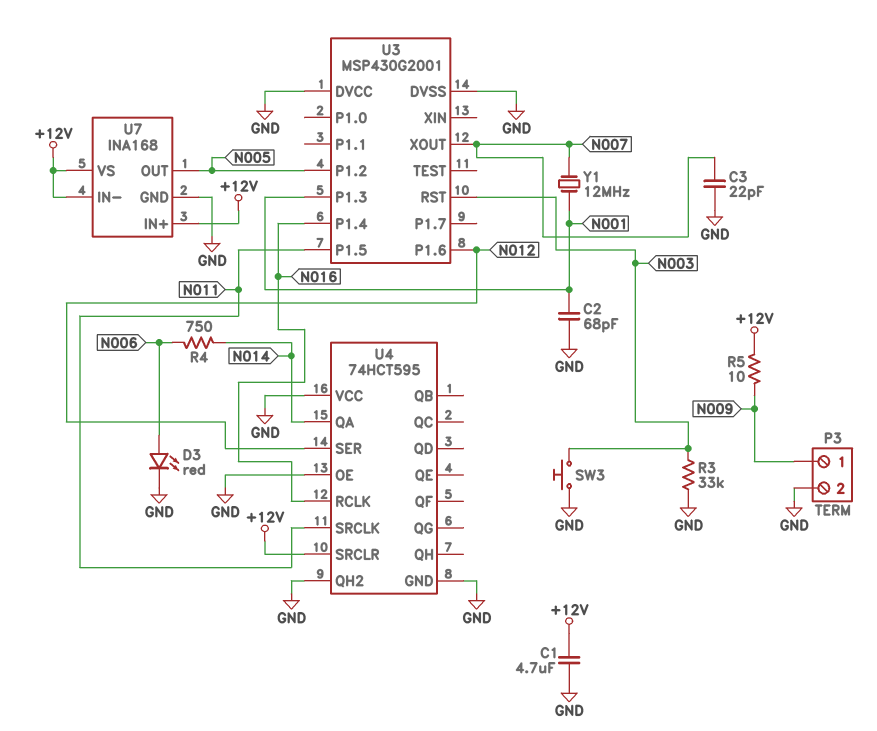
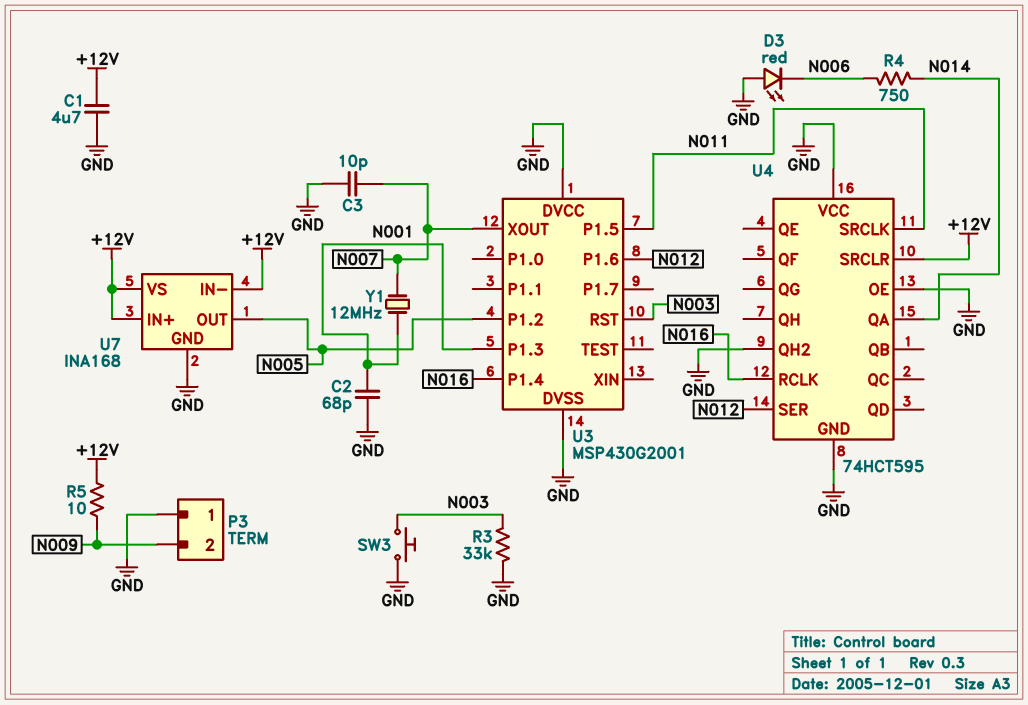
C3: 22pF (GND, N007) -> 10pF (GND, N007)
D3: LED red (A N006, K GND) -> LED red (A GND, K N006)
P3 pin 1: N009 -> GND
P3 pin 2: GND -> N009

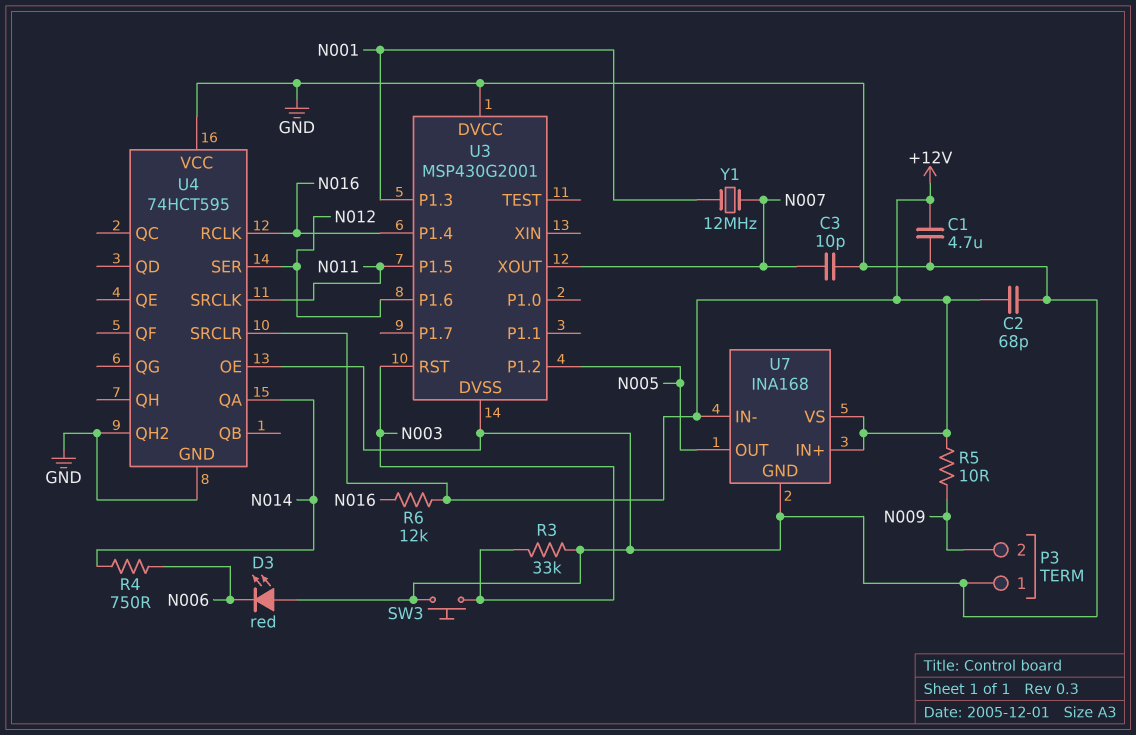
C2: 68pF (GND, N001) -> 68pF (+12V, GND)
R6: none -> 12k (+12V, N016)

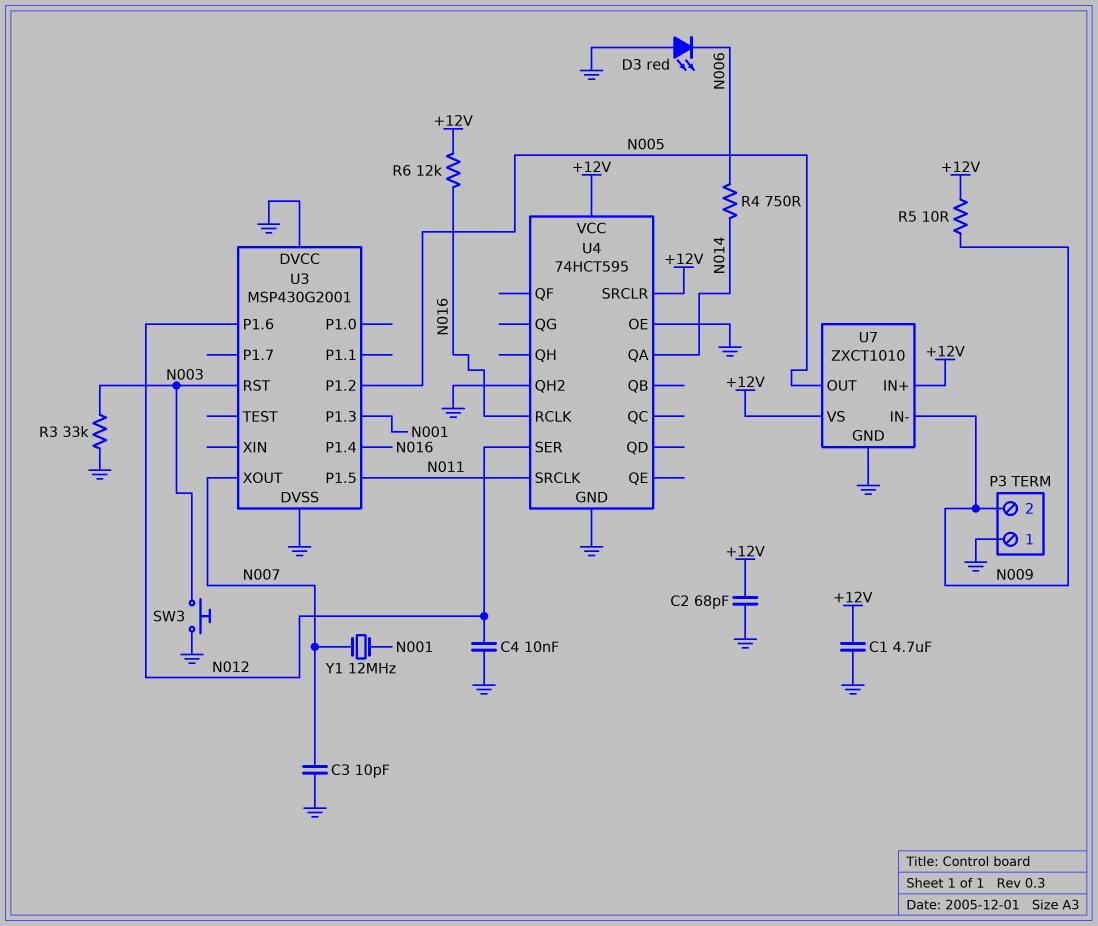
C4: none -> 10nF (GND, N012)
U4 pin VCC: GND -> +12V
U7: INA168 -> ZXCT1010
U7 pin IN-: +12V -> N009

